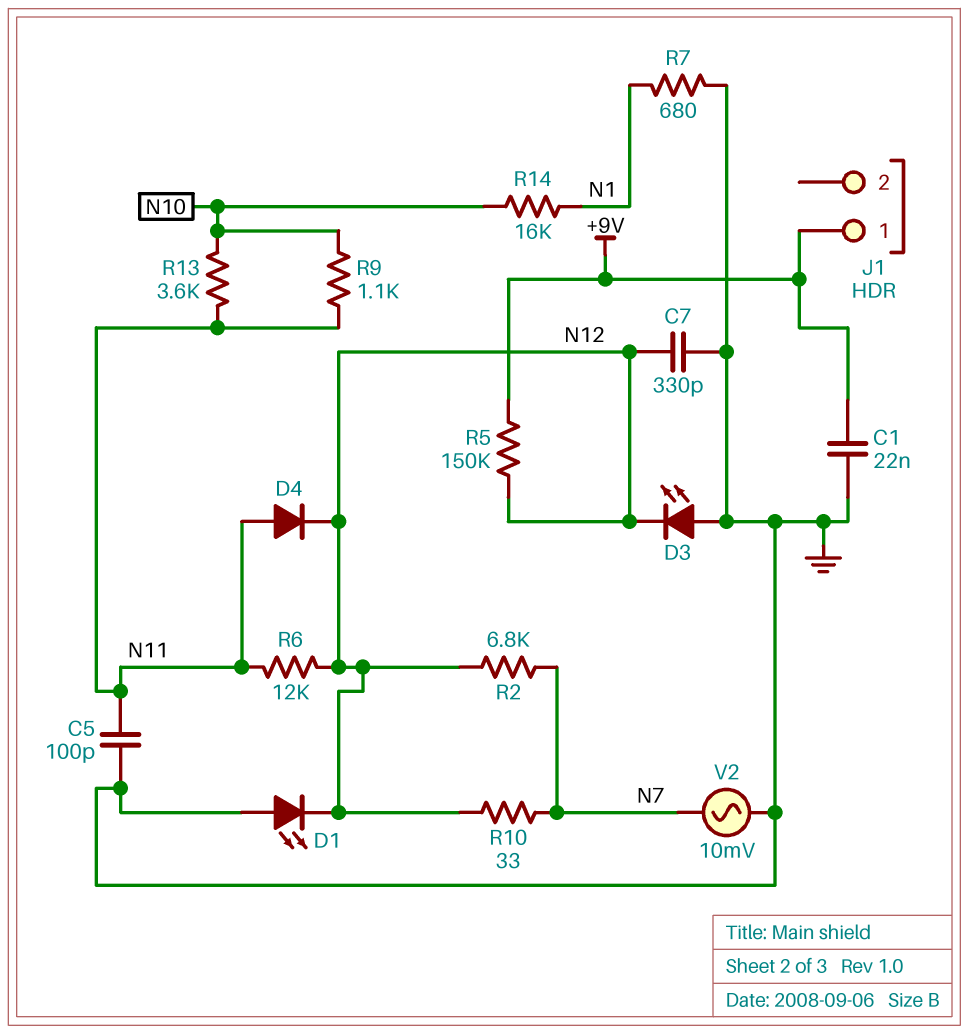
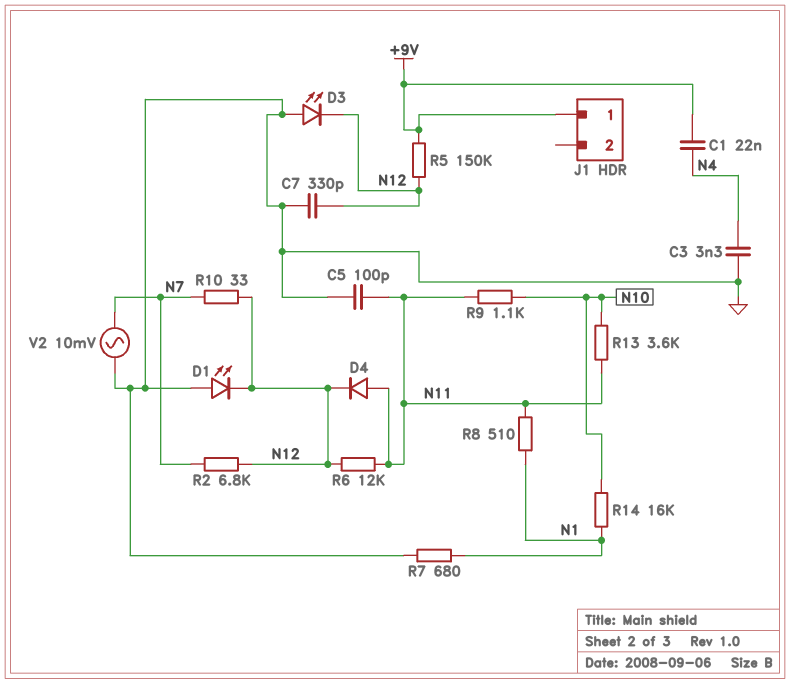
C1: 22nF (+9V, GND) -> 22nF (+9V, N4)
C3: none -> 3.3nF (GND, N4)
R8: none -> 510 (N1, N11)

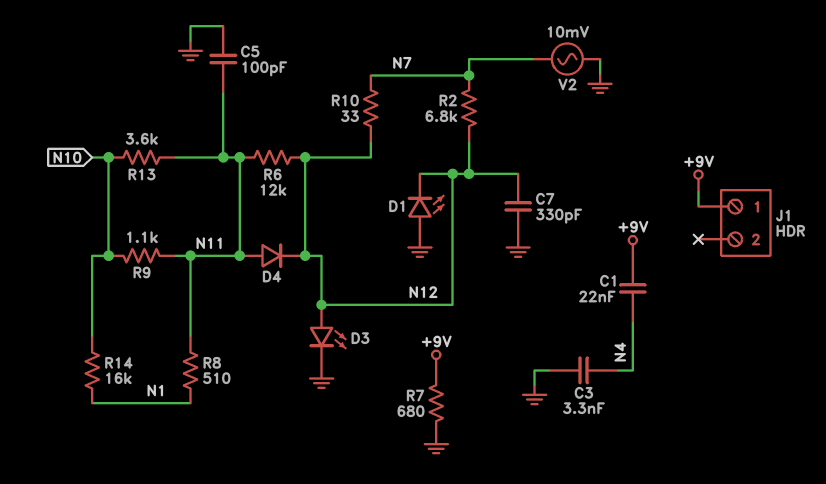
D3: LED (A GND, K N12) -> LED (A N12, K GND)
R5: 150k (+9V, N12) -> none
R7: 680 (GND, N1) -> 680 (+9V, GND)

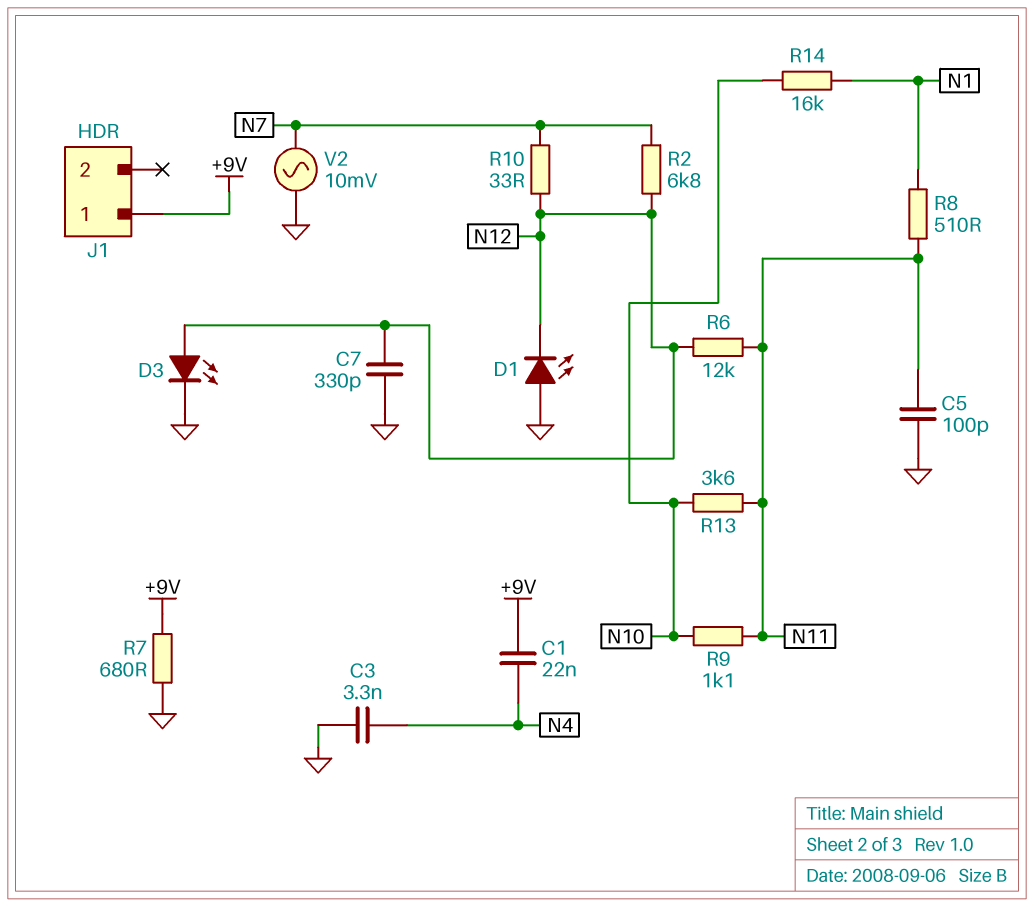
D4: diode (A N11, K N12) -> none

